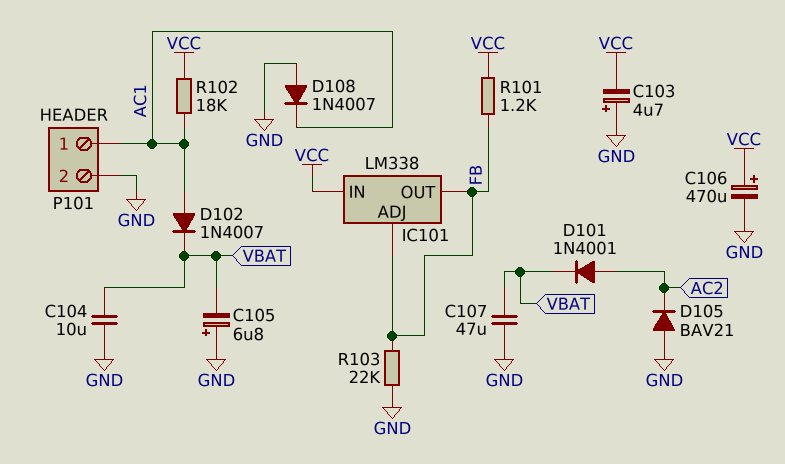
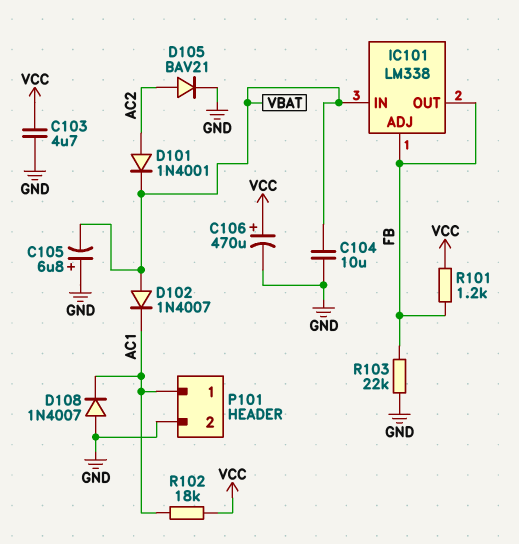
C103: 4.7uF (plus GND, minus VCC) -> 4.7uF (GND, VCC)
C107: 47uF (GND, VBAT) -> none
D102: diode 1N4007 (A AC1, K VBAT) -> diode 1N4007 (A VBAT, K AC1)
D105: diode BAV21 (A GND, K AC2) -> diode BAV21 (A AC2, K GND)
IC101 pin IN: VCC -> VBAT

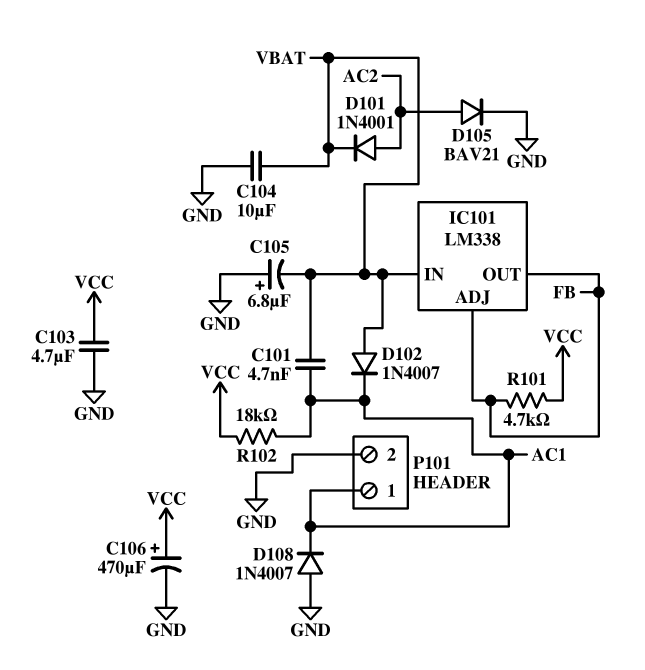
C101: none -> 4.7nF (AC1, VBAT)
R101: 1.2k (FB, VCC) -> 4.7k (FB, VCC)
R103: 22k (FB, GND) -> none

